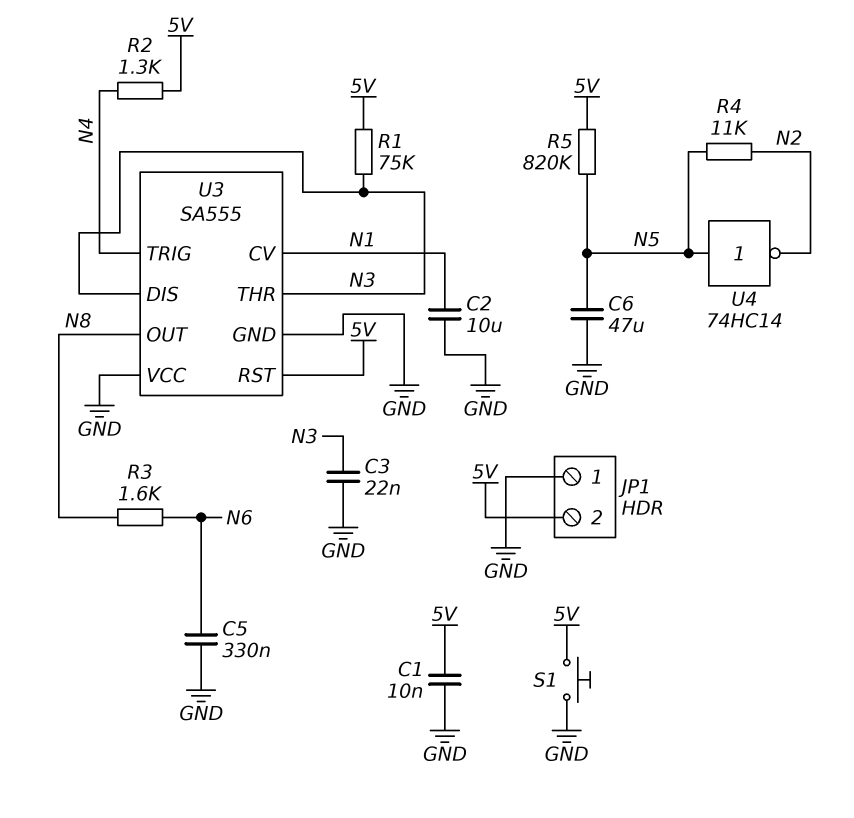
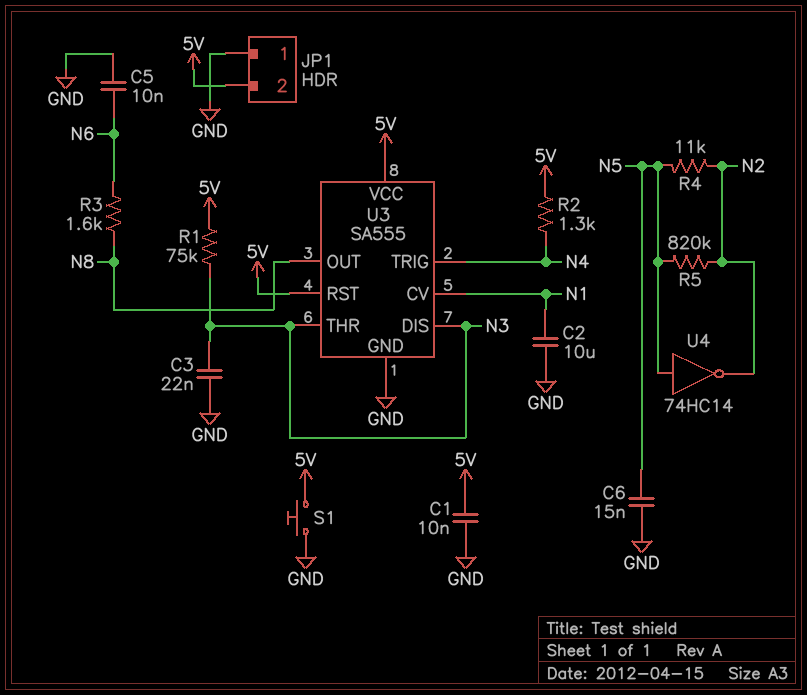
C5: 330nF (GND, N6) -> 10nF (GND, N6)
C6: 47uF (GND, N5) -> 15nF (GND, N5)
R5: 820k (5V, N5) -> 820k (N2, N5)
U3 pin VCC: GND -> 5V

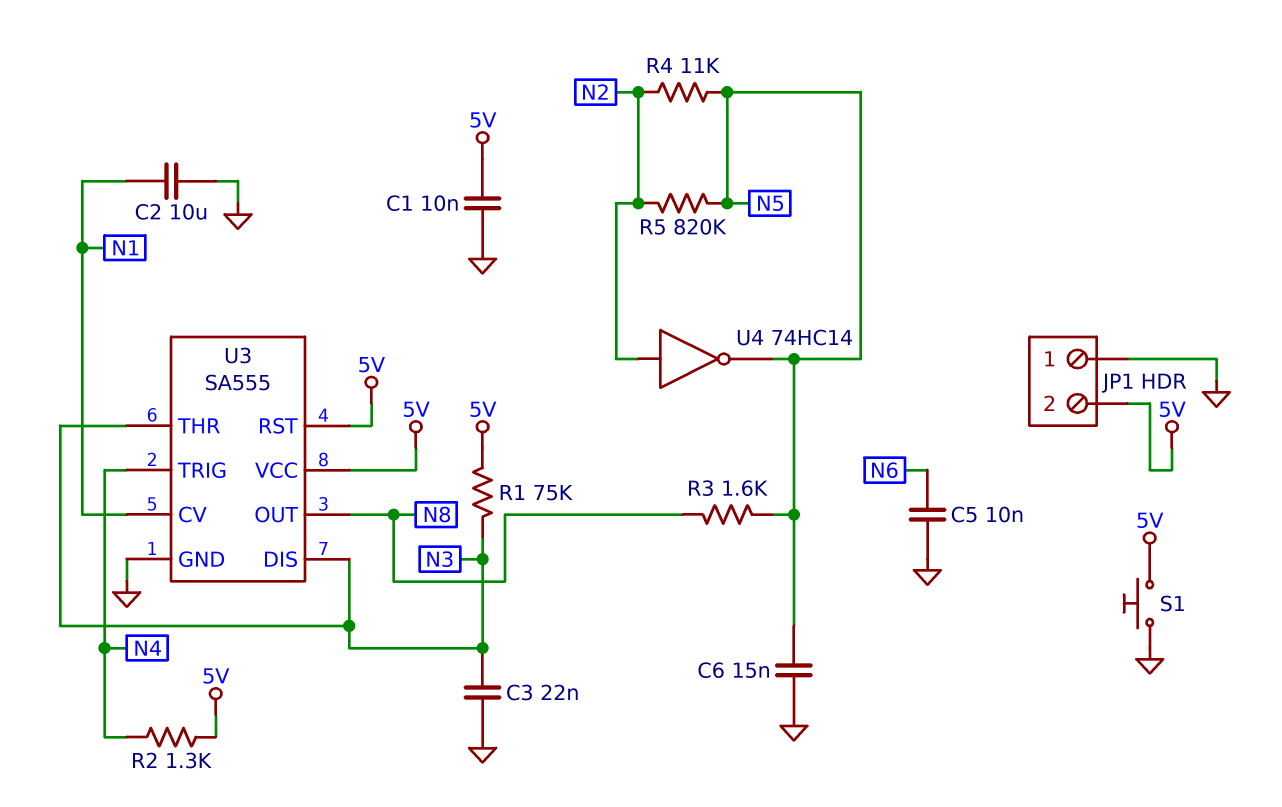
R3: 1.6k (N6, N8) -> 1.6k (N5, N8)
U4: NOT 74HC14 (in N5, out N2) -> NOT 74HC14 (in N2, out N5)

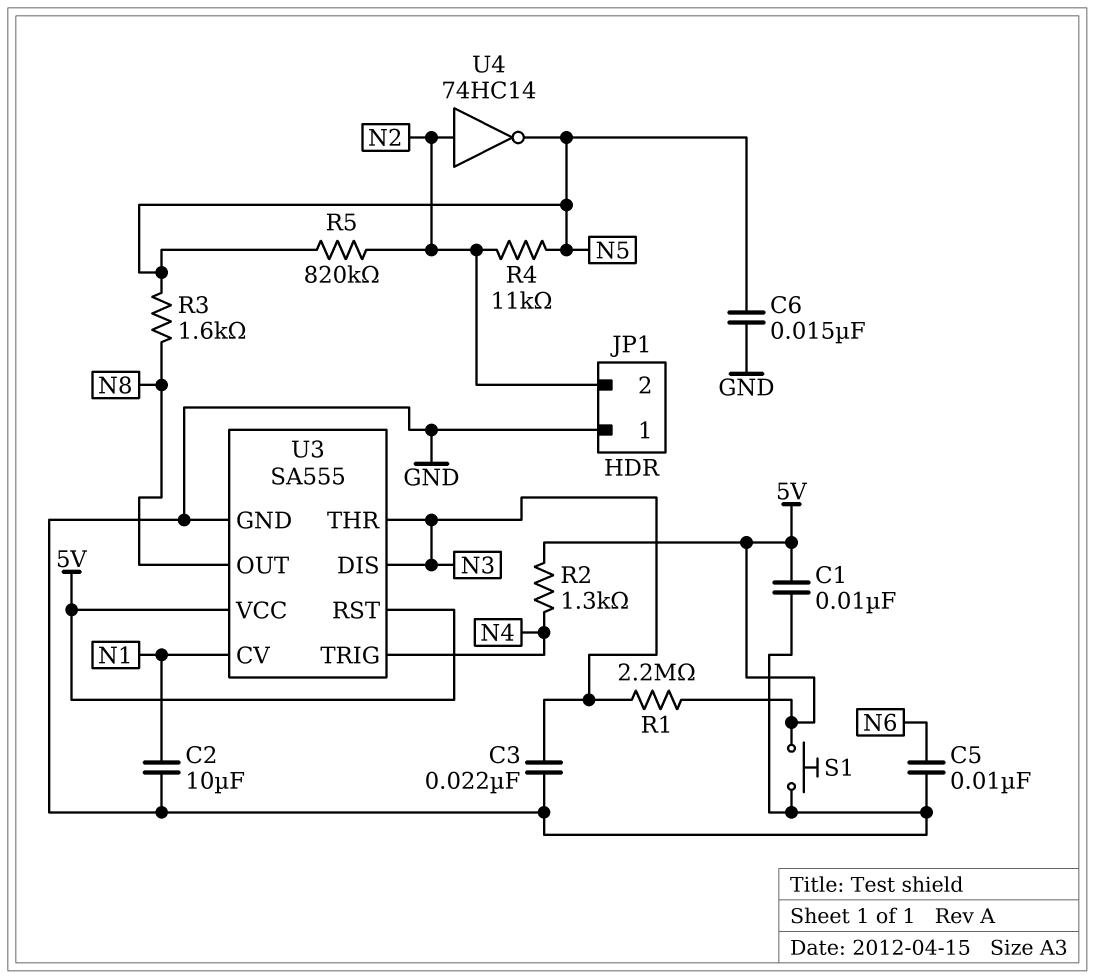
JP1 pin 2: 5V -> N2
R1: 75k (5V, N3) -> 2.2M (5V, N3)

